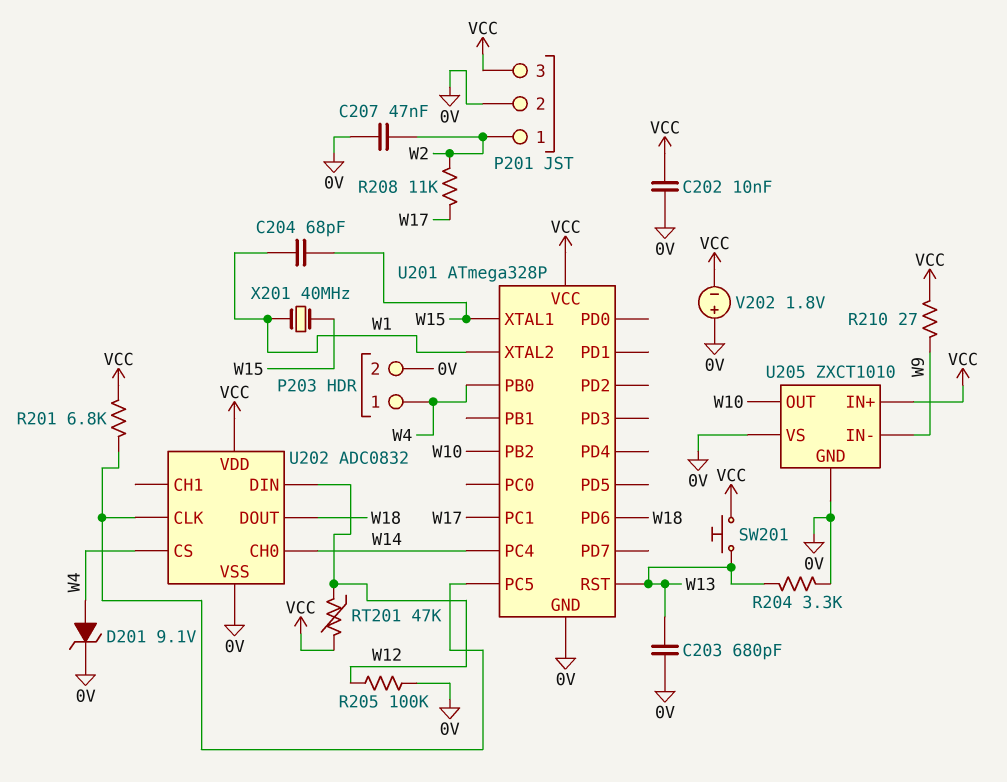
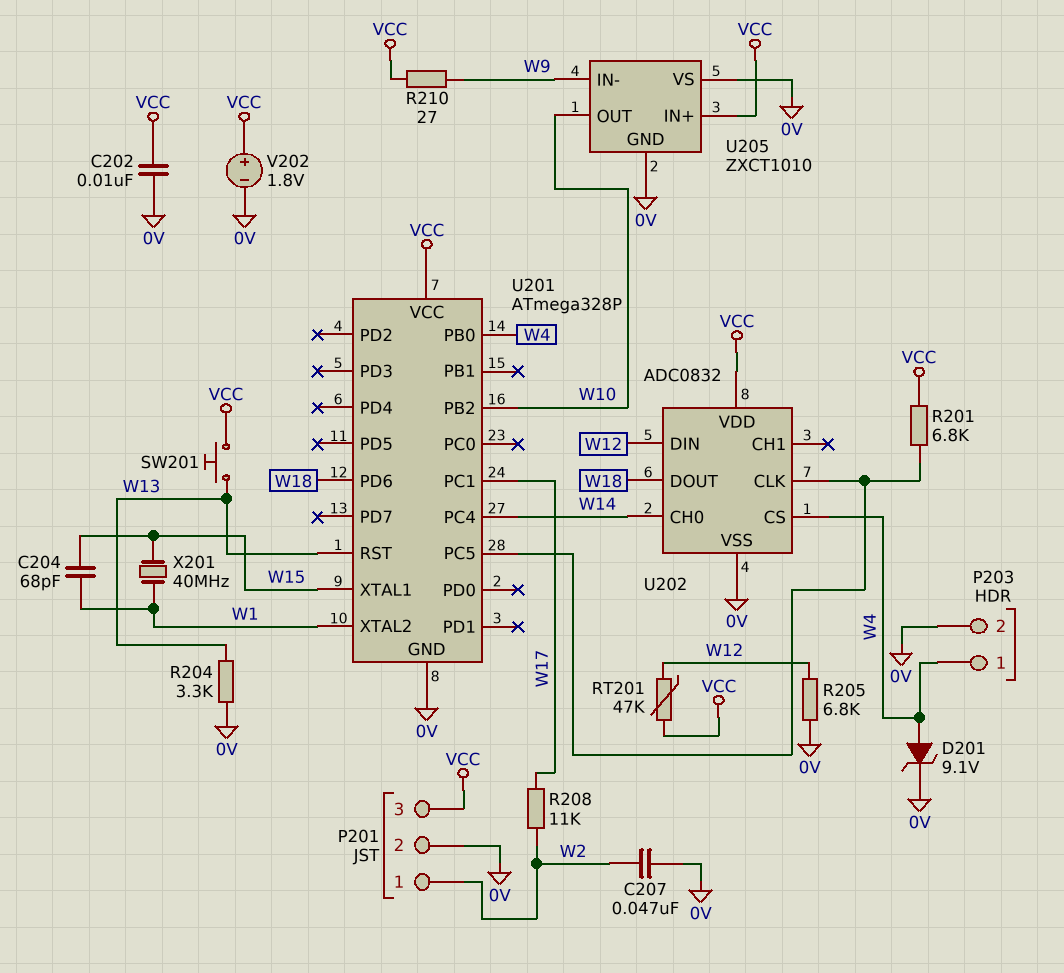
C203: 680pF (0V, W13) -> none
R205: 100k (0V, W12) -> 6.8k (0V, W12)
V202: 1.8V (plus 0V, minus VCC) -> 1.8V (plus VCC, minus 0V)

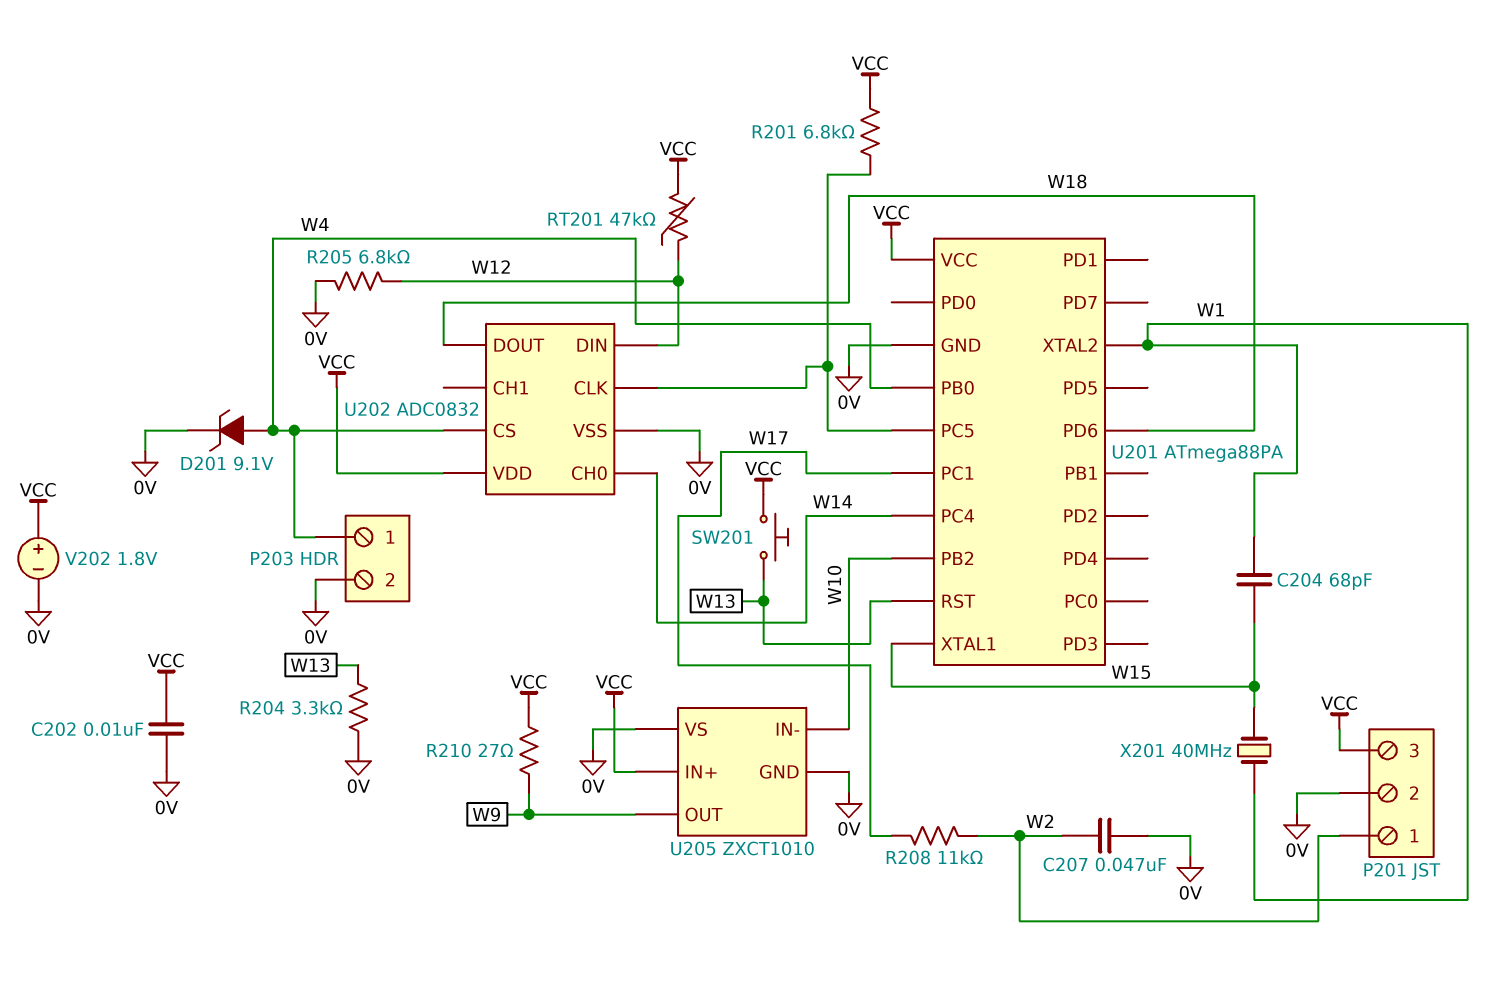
U201: ATmega328P -> ATmega88PA
U205 pin IN-: W9 -> W10
U205 pin OUT: W10 -> W9

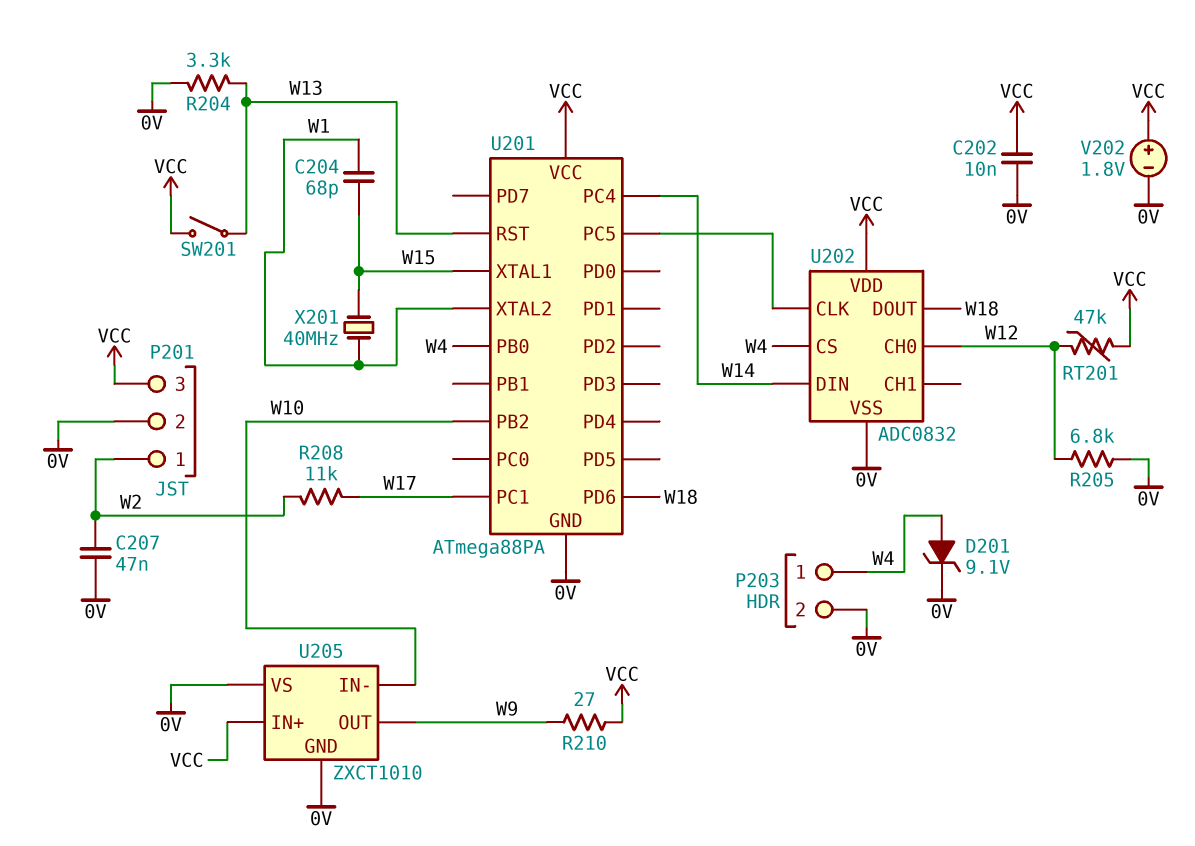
R201: 6.8k (U201/PC5, VCC) -> none
SW201: button (VCC, W13) -> switch (VCC, W13)
U202 pin CH0: W14 -> W12
U202 pin DIN: W12 -> W14

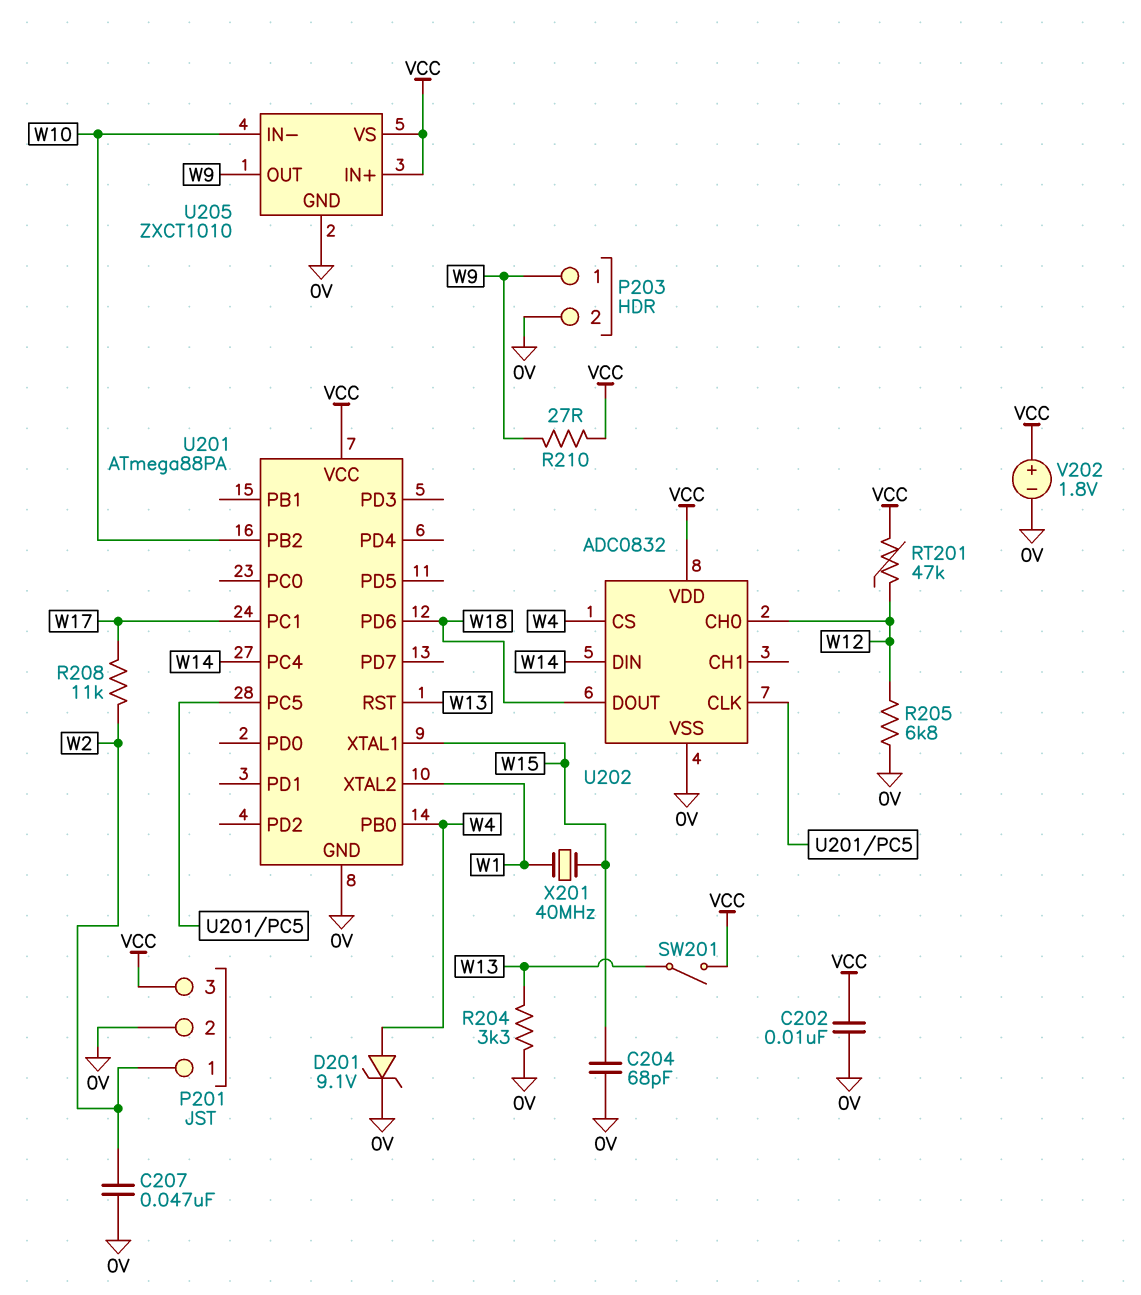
C204: 68pF (W1, W15) -> 68pF (0V, W15)
P203 pin 1: W4 -> W9
U205 pin VS: 0V -> VCC

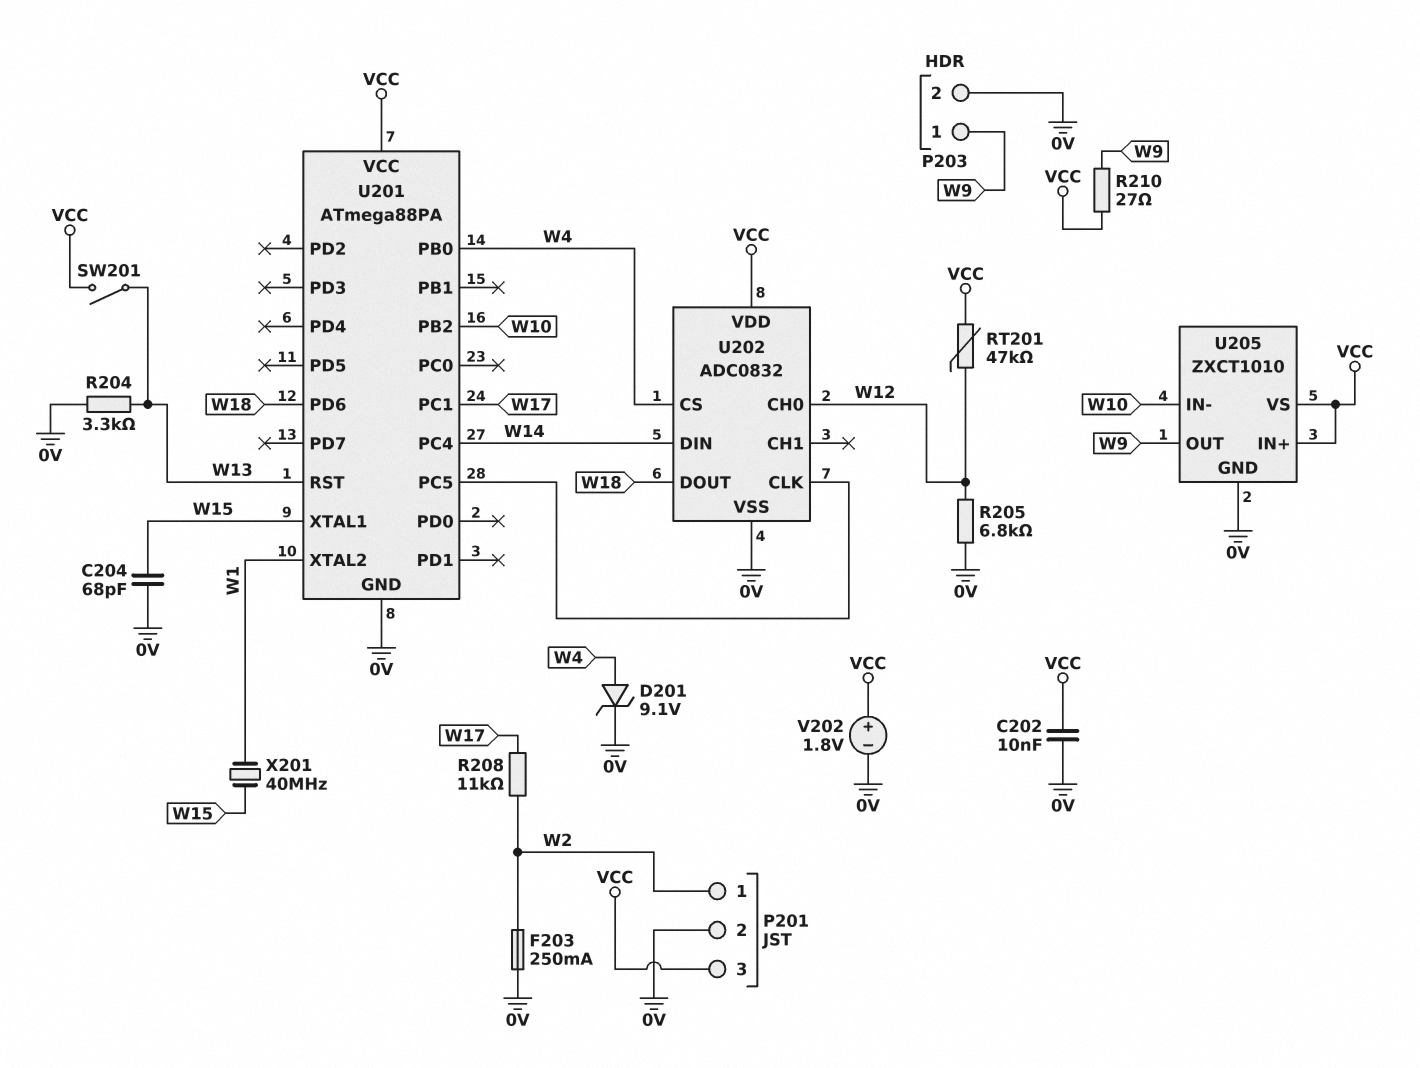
C207: 47nF (0V, W2) -> none
F203: none -> 250mA (0V, W2)

